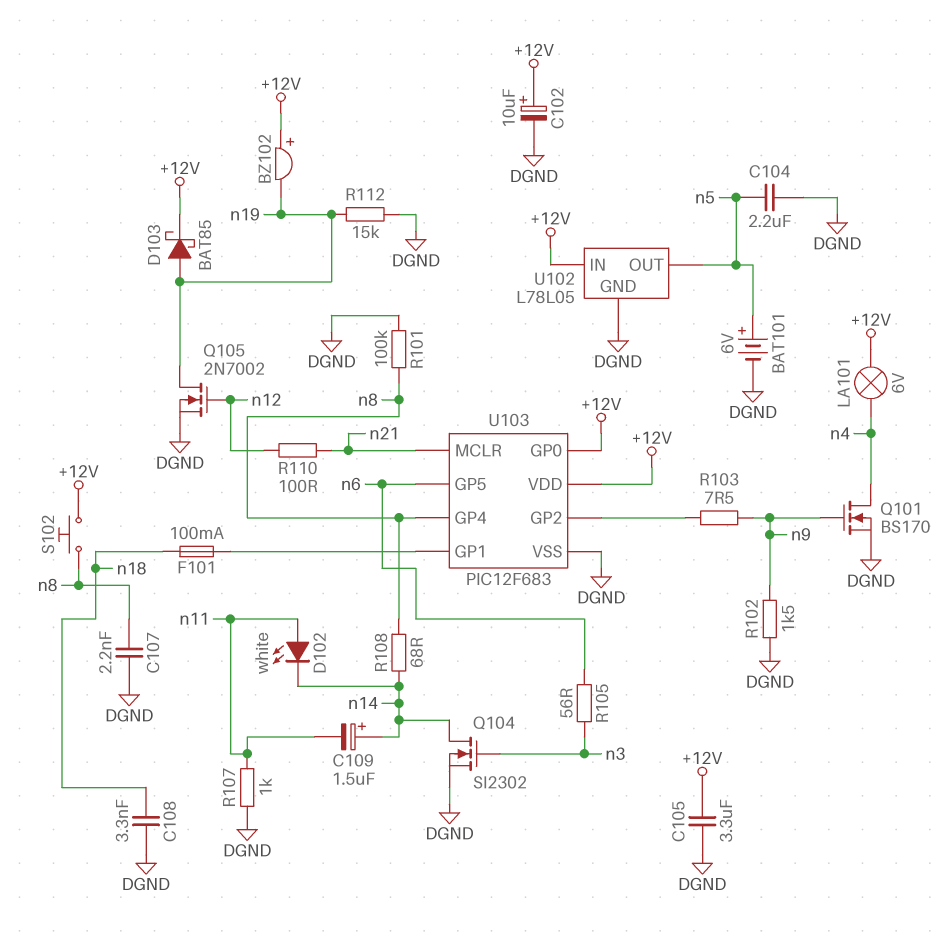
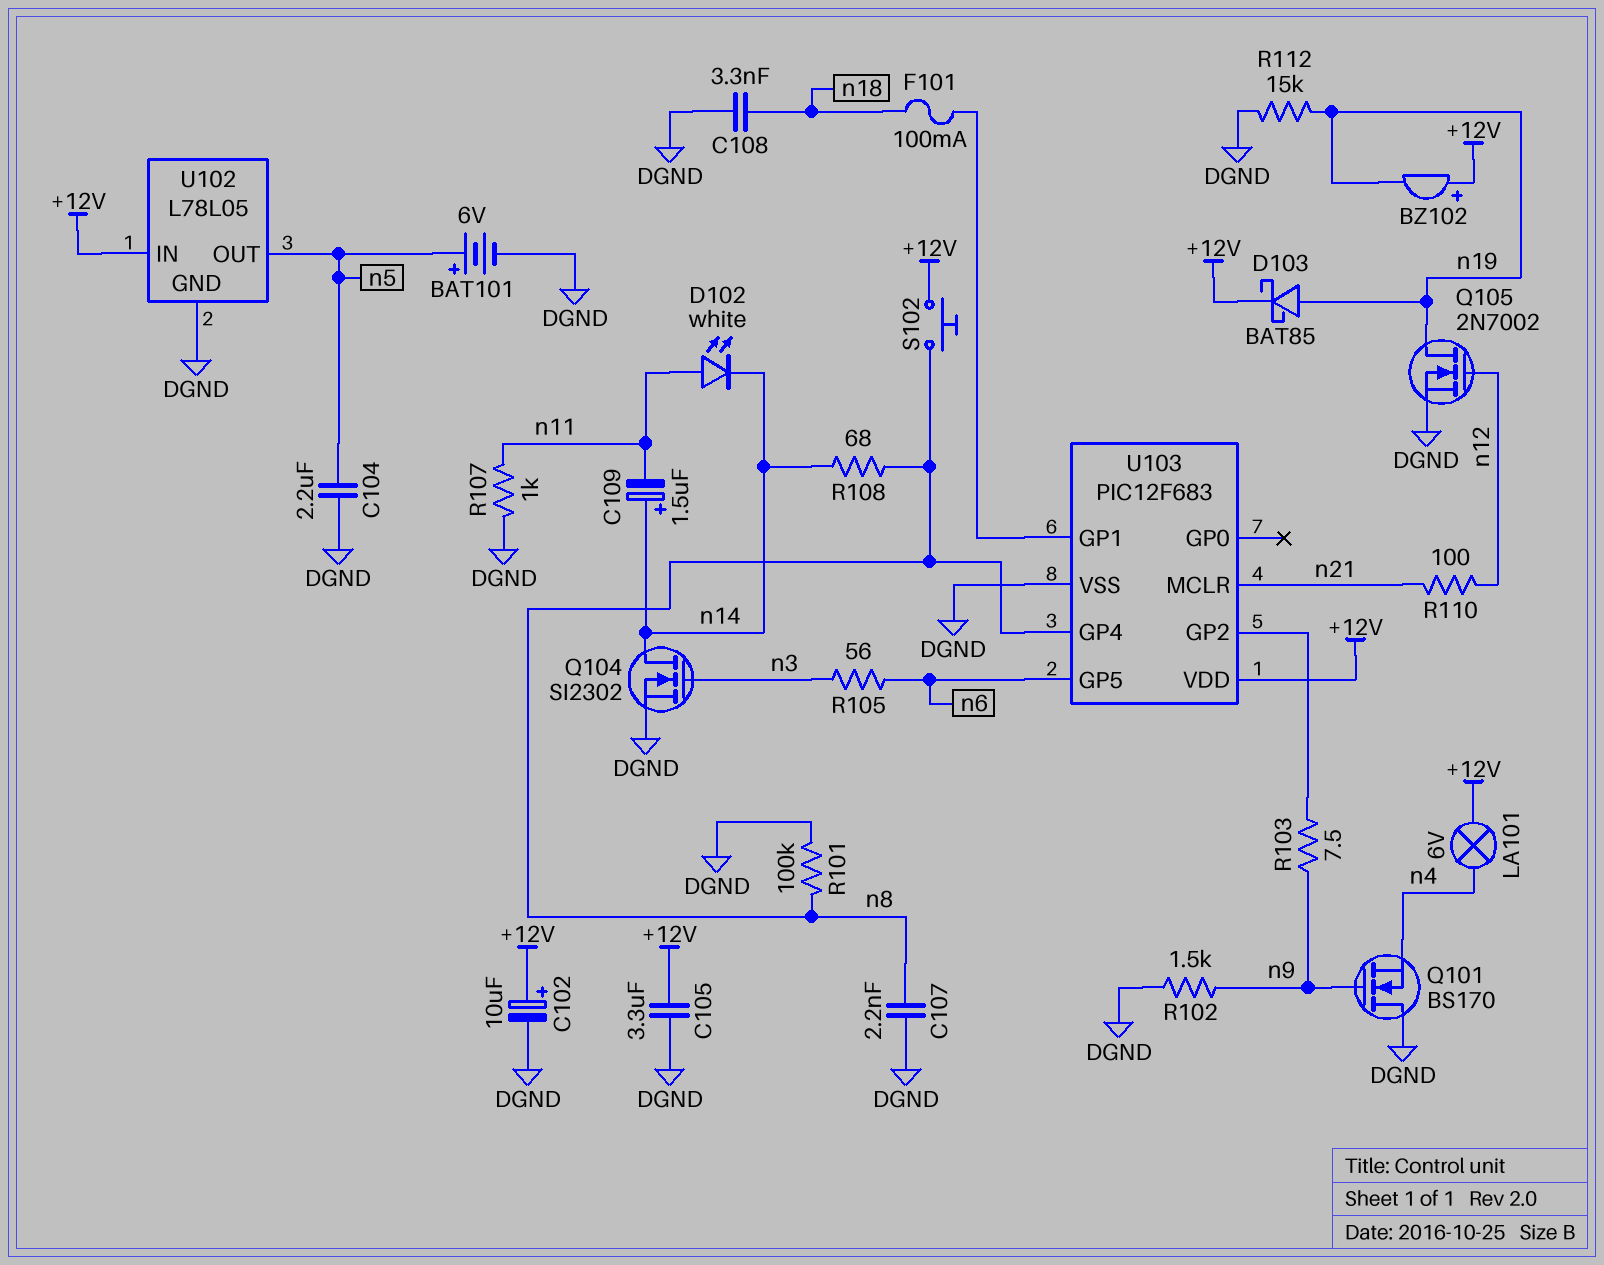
Q101: NMOS BS170 (G n9, D n4, S DGND) -> NMOS BS170 (G n9, D DGND, S n4)
U103 pin GP0: +12V -> none

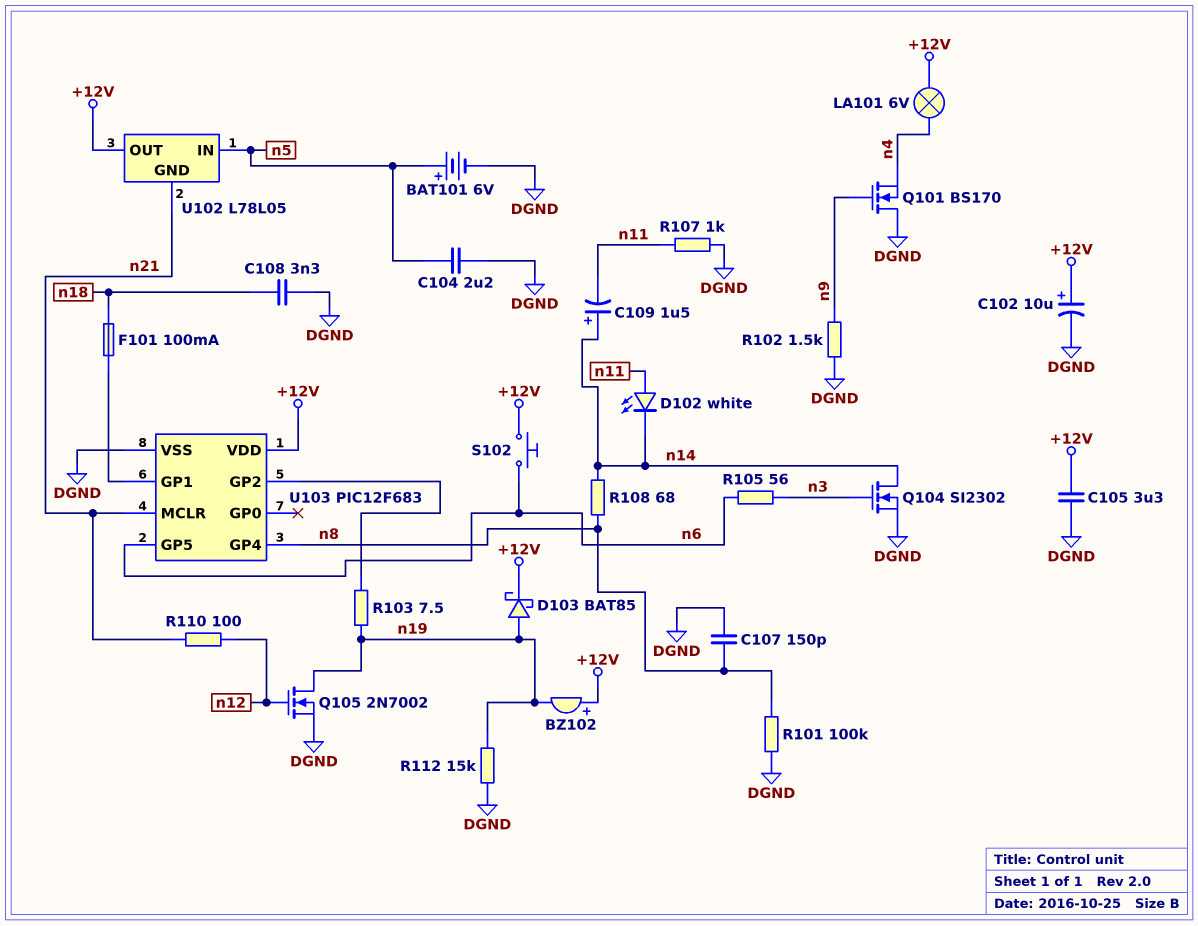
C107: 2.2nF (DGND, n8) -> 150pF (DGND, n8)
R103: 7.5 (U103/GP2, n9) -> 7.5 (U103/GP2, n19)
S102: button (+12V, n8) -> button (+12V, n6)
U102 pin GND: DGND -> n21
U102 pin IN: +12V -> n5
U102 pin OUT: n5 -> +12V

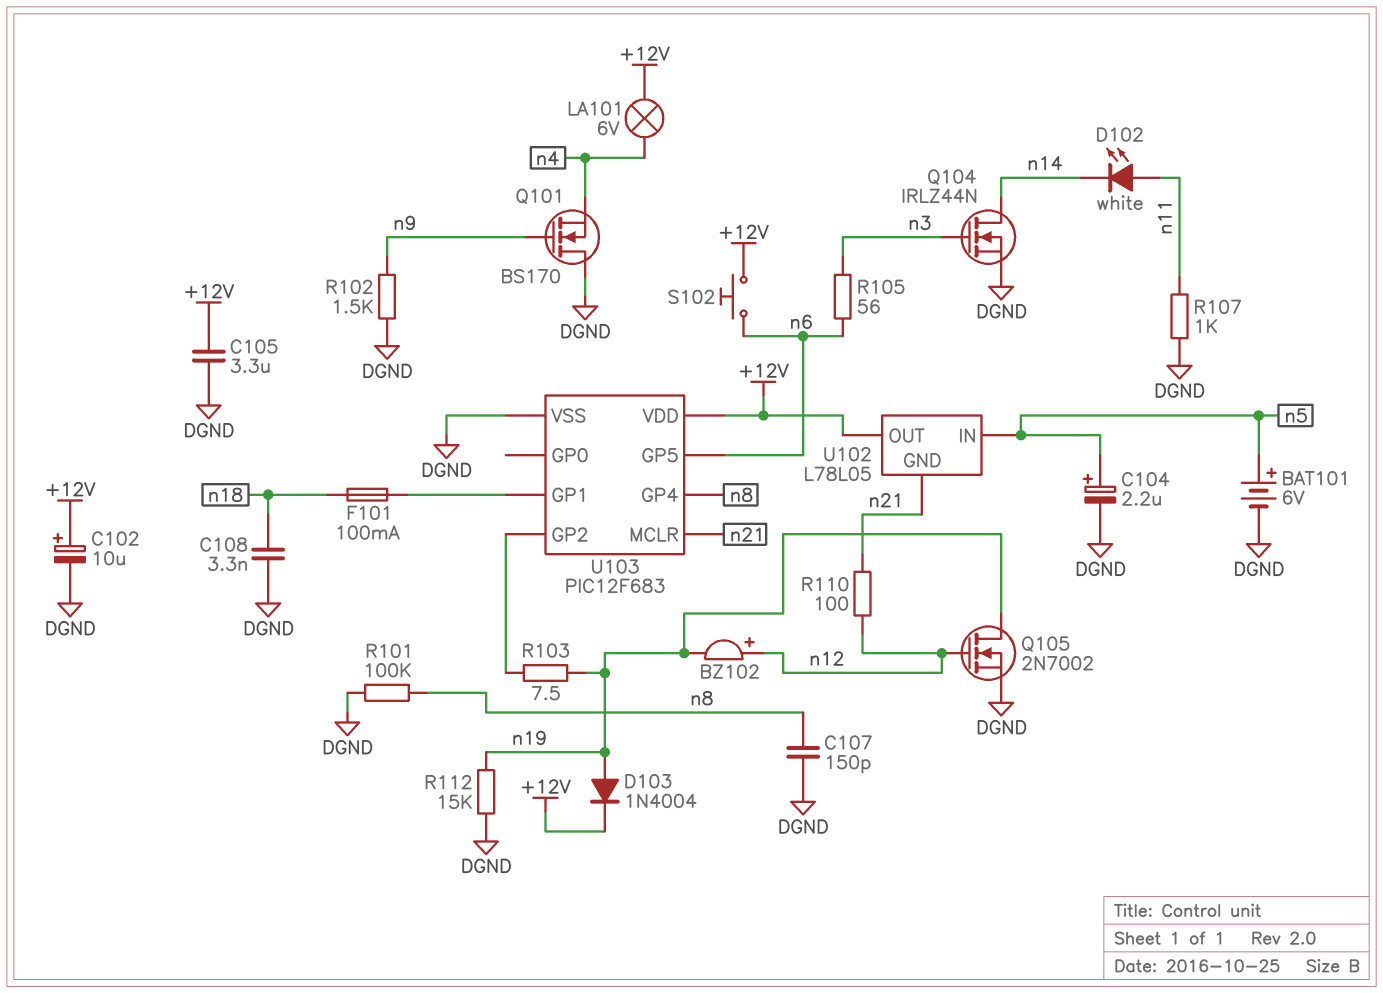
BZ102: buzzer (plus +12V, minus n19) -> buzzer (plus n12, minus n19)
C104: 2.2uF (DGND, n5) -> 2.2uF (plus n5, minus DGND)
C109: 1.5uF (plus n14, minus n11) -> none
D103: schottky BAT85 (A n19, K +12V) -> diode 1N4004 (A n19, K +12V)
Q104: NMOS SI2302 (G n3, D n14, S DGND) -> NMOS IRLZ44N (G n3, D n14, S DGND)
R108: 68 (n8, n14) -> none

